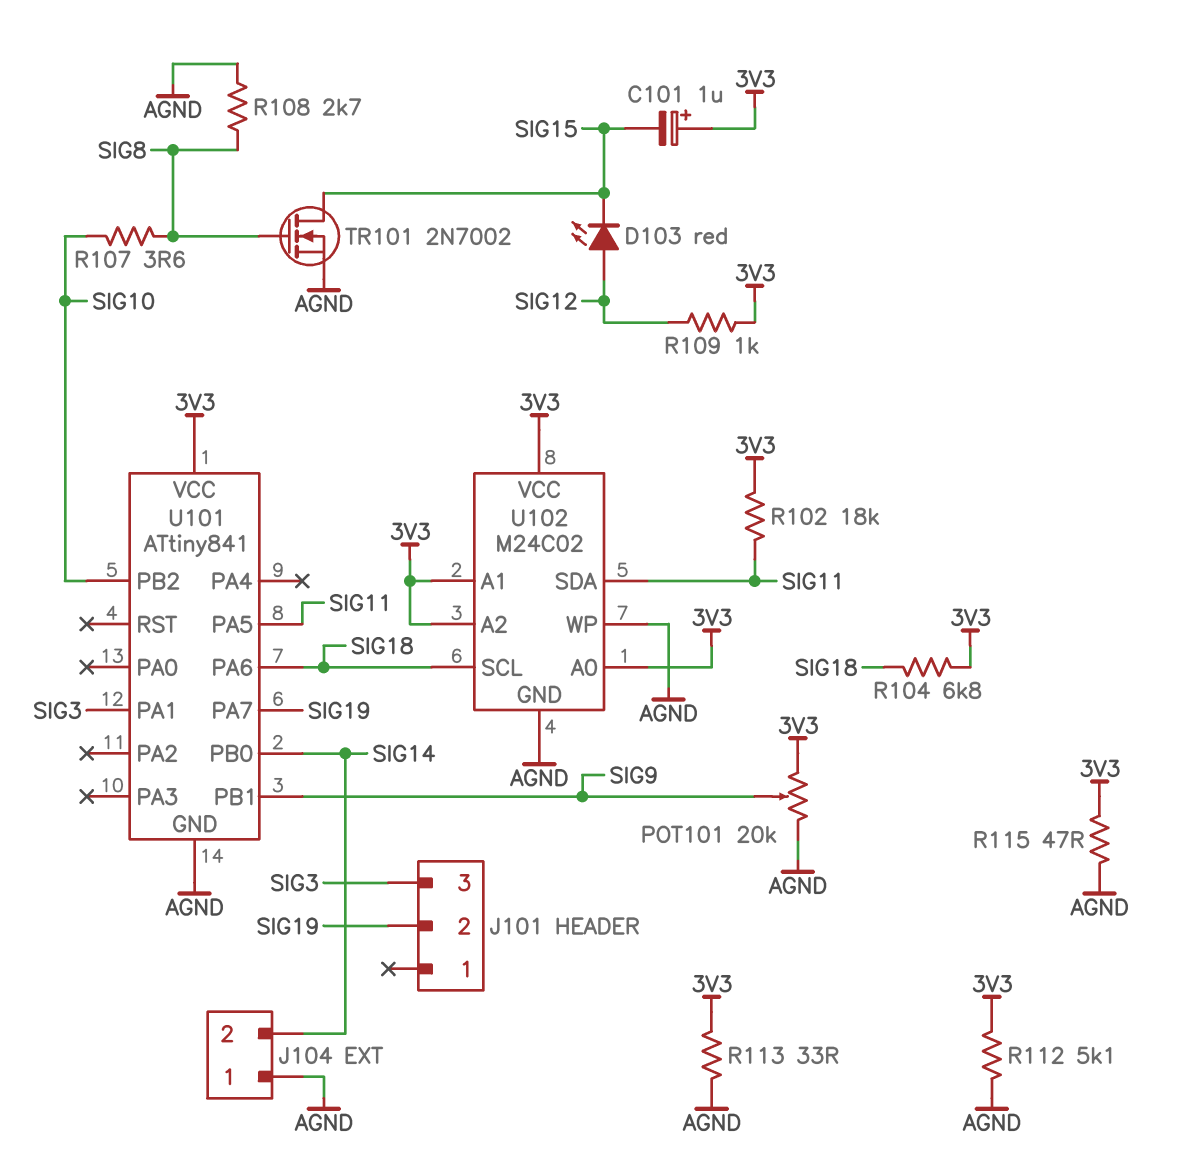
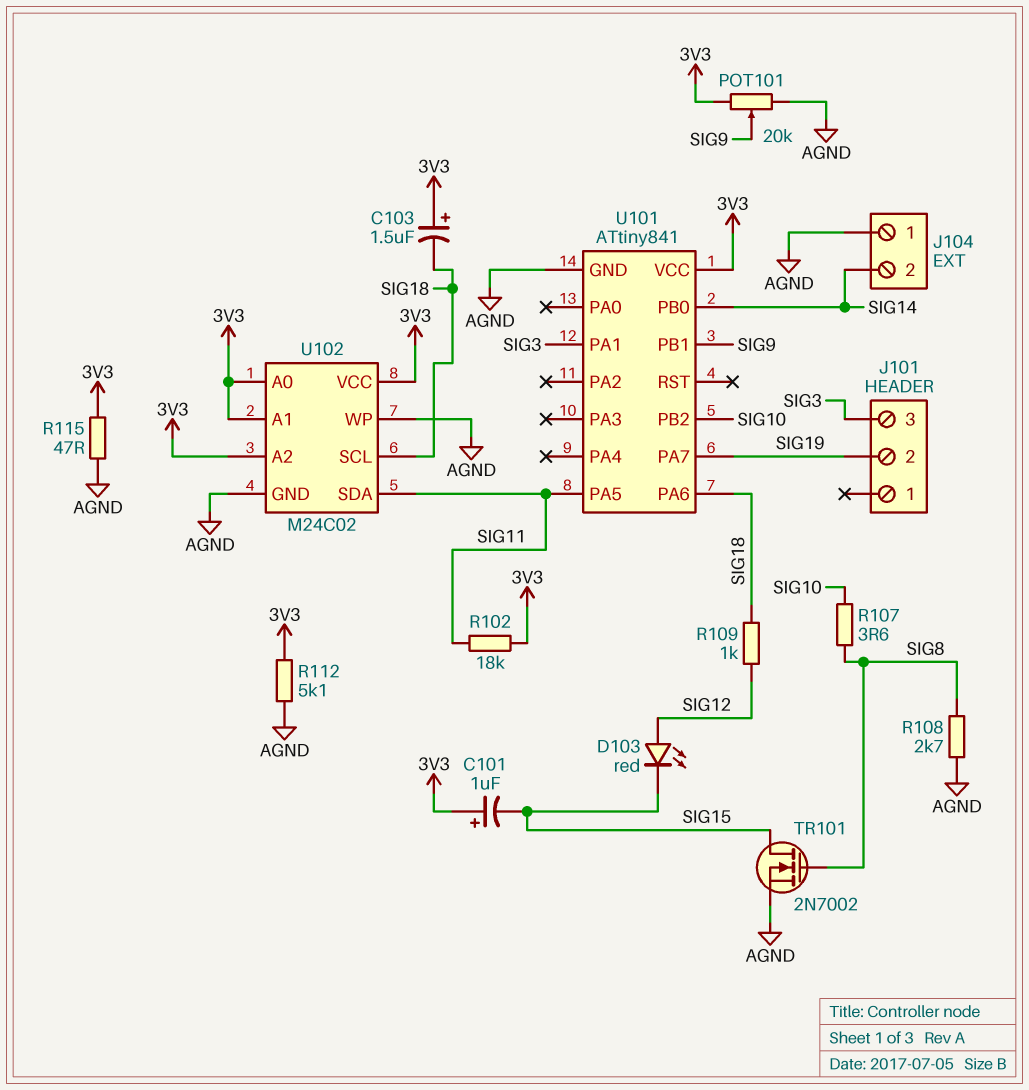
C103: none -> 1.5uF (plus 3V3, minus SIG18)
R104: 6.8k (3V3, SIG18) -> none
R109: 1k (3V3, SIG12) -> 1k (SIG12, SIG18)
R113: 33 (3V3, AGND) -> none

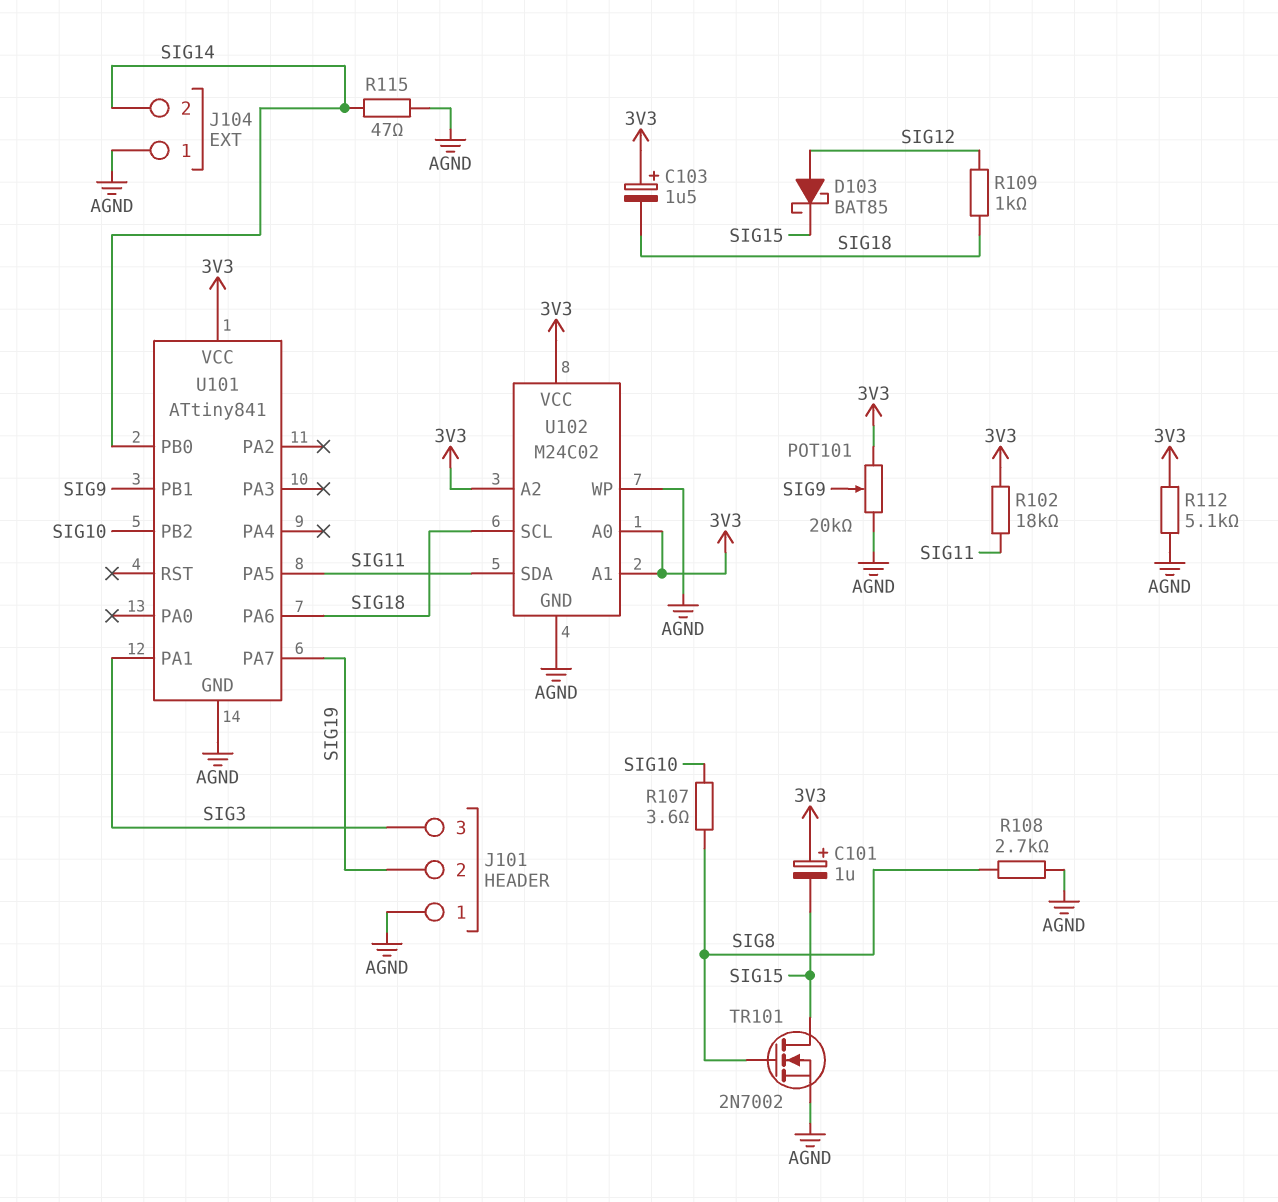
D103: LED red (A SIG12, K SIG15) -> schottky BAT85 (A SIG12, K SIG15)
J101 pin 1: none -> AGND
R115: 47 (3V3, AGND) -> 47 (AGND, SIG14)

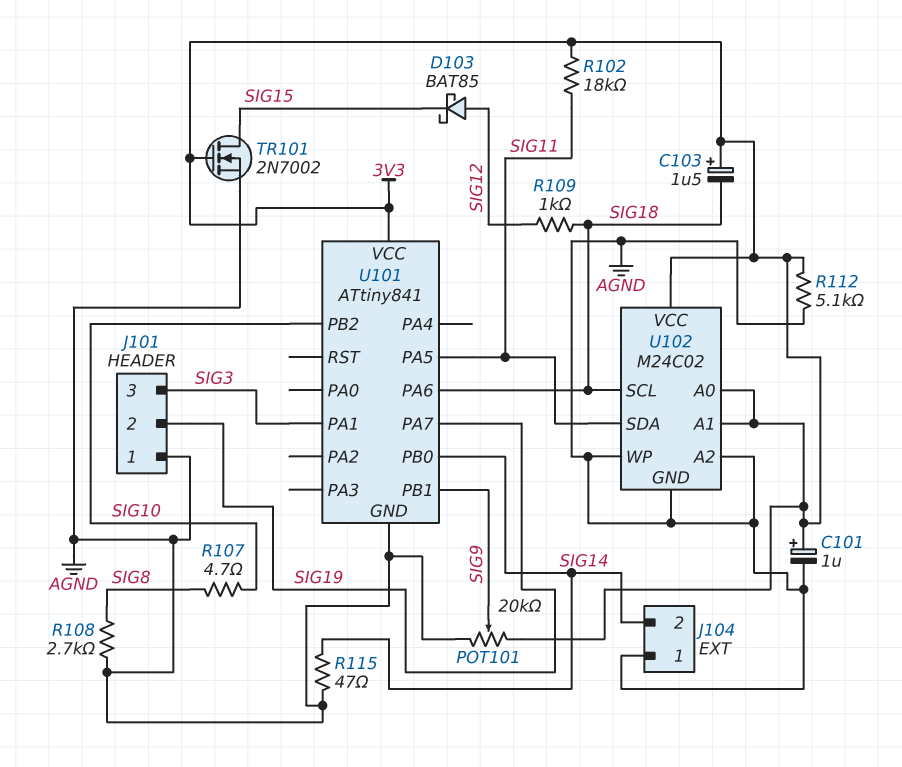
C101: 1uF (plus 3V3, minus SIG15) -> 1uF (plus 3V3, minus AGND)
R107: 3.6 (SIG8, SIG10) -> 4.7 (SIG8, SIG10)
TR101: NMOS 2N7002 (G SIG8, D SIG15, S AGND) -> NMOS 2N7002 (G 3V3, D SIG15, S AGND)
U102 pin A2: 3V3 -> AGND

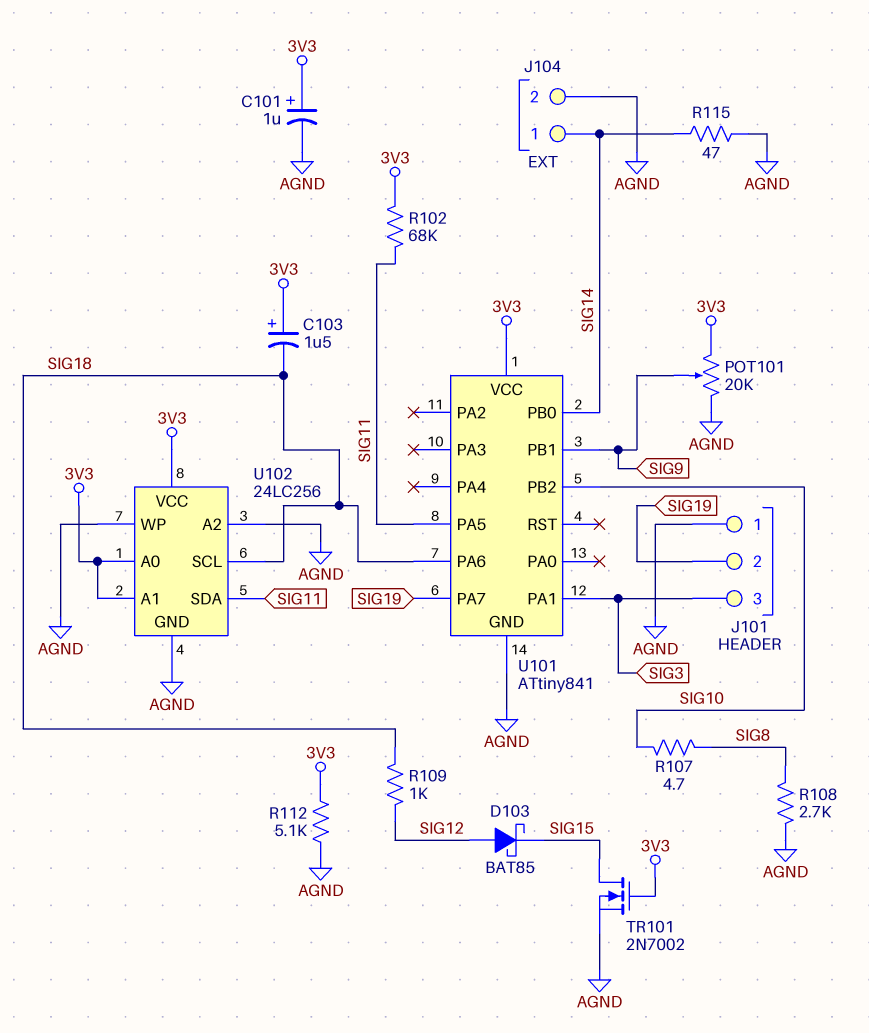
J104 pin 1: AGND -> SIG14
J104 pin 2: SIG14 -> AGND
R102: 18k (3V3, SIG11) -> 68k (3V3, SIG11)
U102: M24C02 -> 24LC256

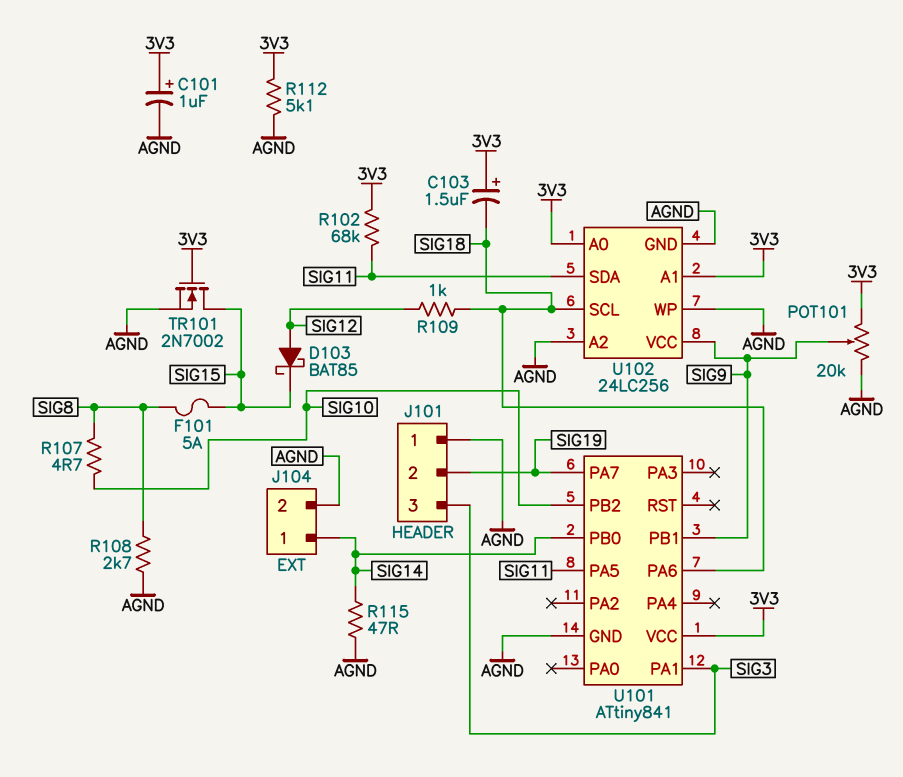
F101: none -> 5A (SIG8, SIG15)
U102 pin VCC: 3V3 -> SIG9

